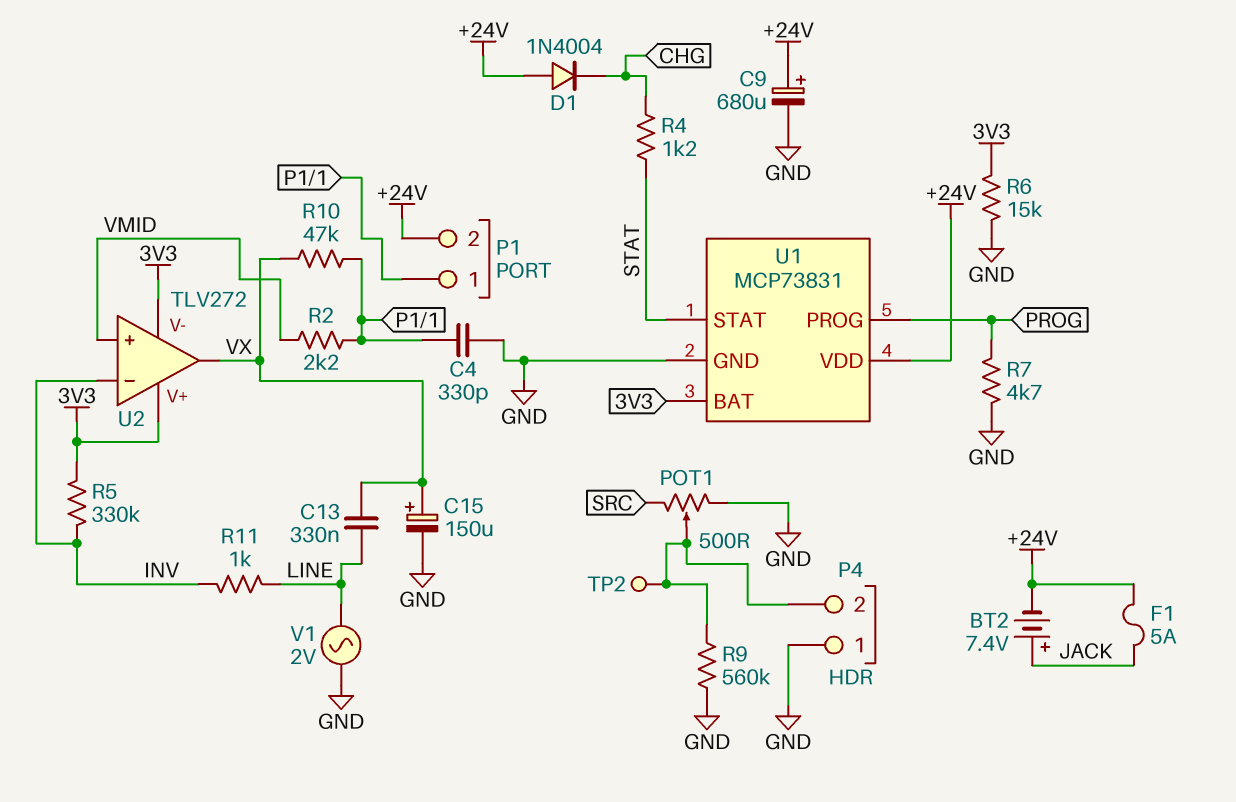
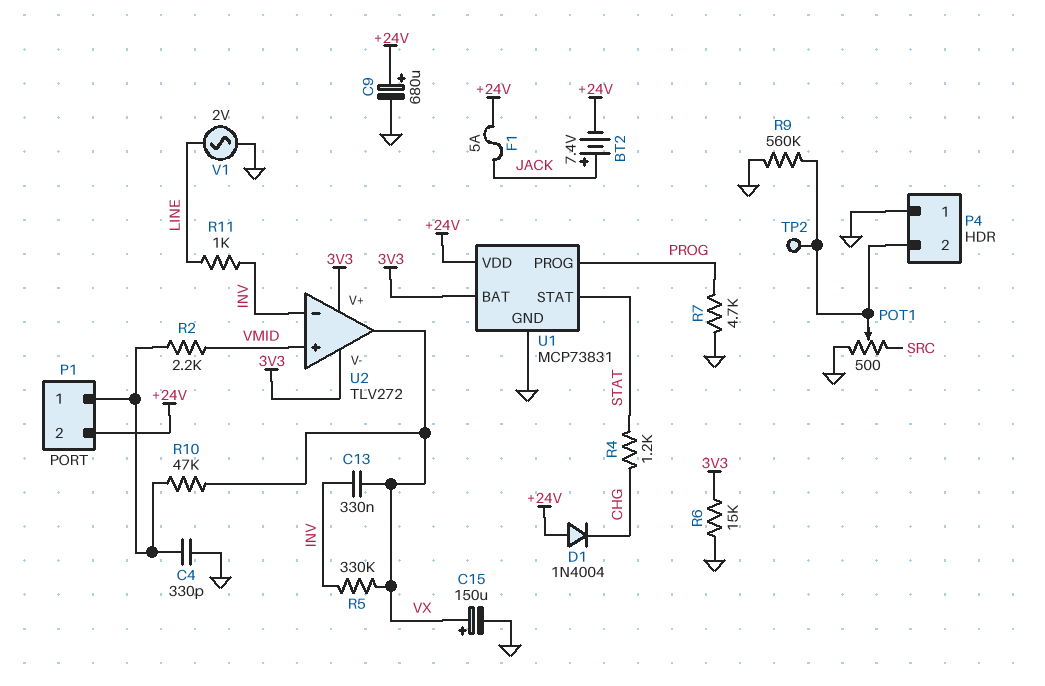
C13: 330nF (LINE, VX) -> 330nF (INV, VX)
R5: 330k (3V3, INV) -> 330k (INV, VX)

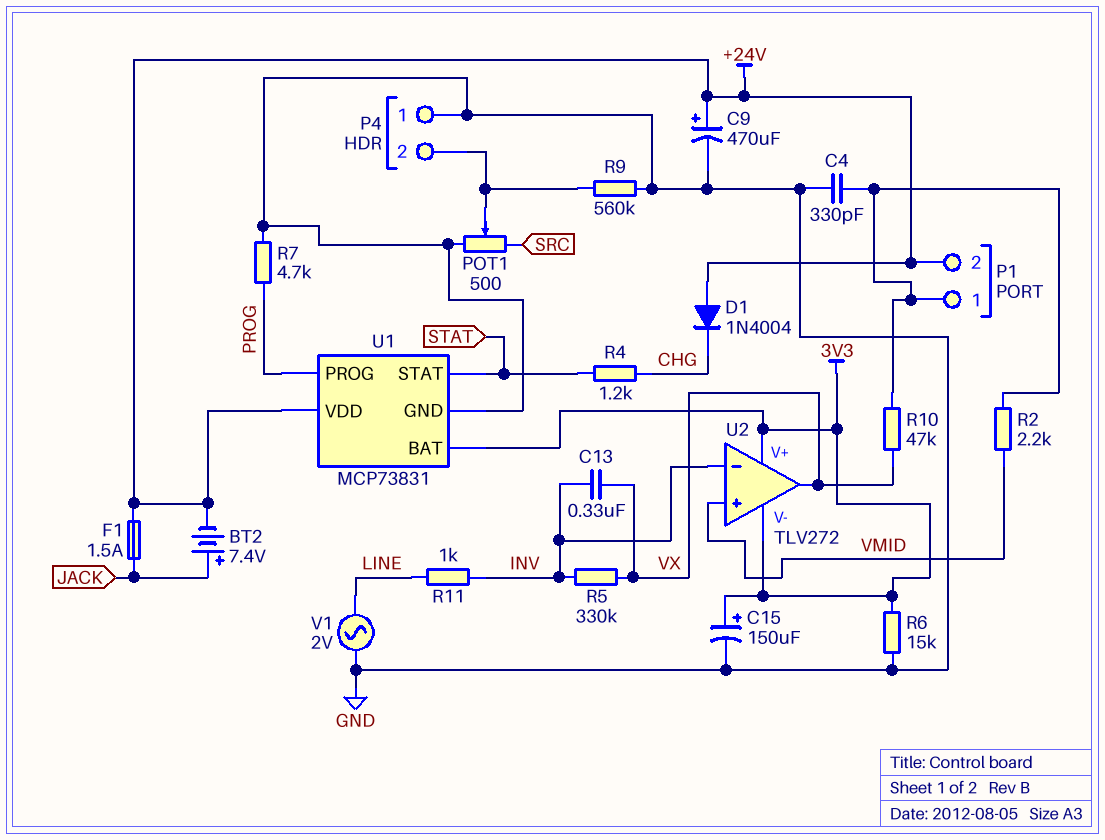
C9: 680uF (plus +24V, minus GND) -> 470uF (plus +24V, minus GND)
C15: 150uF (plus VX, minus GND) -> 150uF (plus 3V3, minus GND)
F1: 5A (+24V, JACK) -> 1.5A (+24V, JACK)
TP2: test point (P4/2) -> none

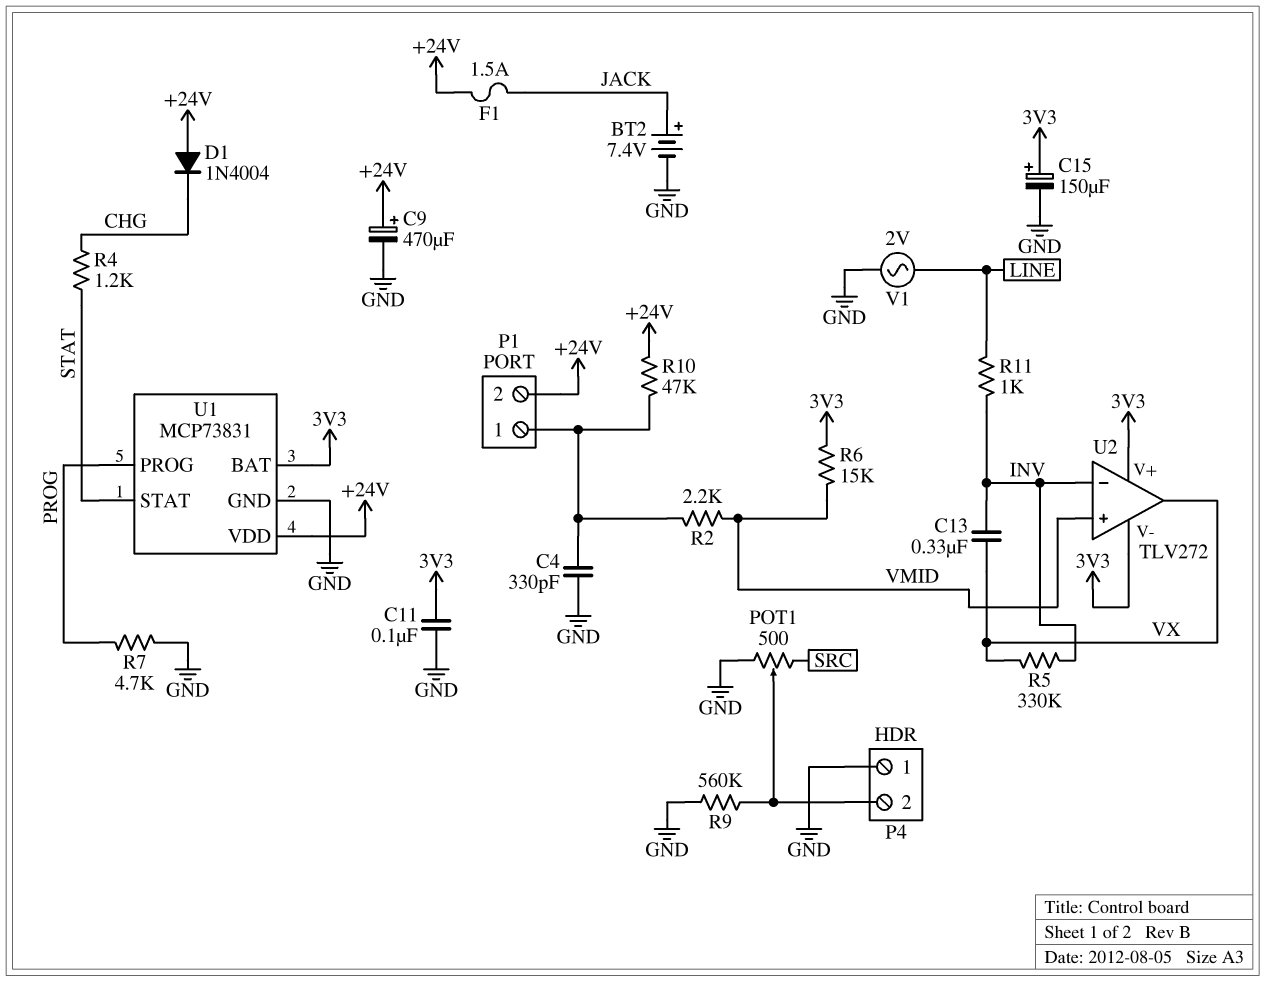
BT2: 7.4V (plus JACK, minus +24V) -> 7.4V (plus JACK, minus GND)
C11: none -> 100nF (3V3, GND)
R6: 15k (3V3, GND) -> 15k (3V3, VMID)
R10: 47k (P1/1, VX) -> 47k (+24V, P1/1)

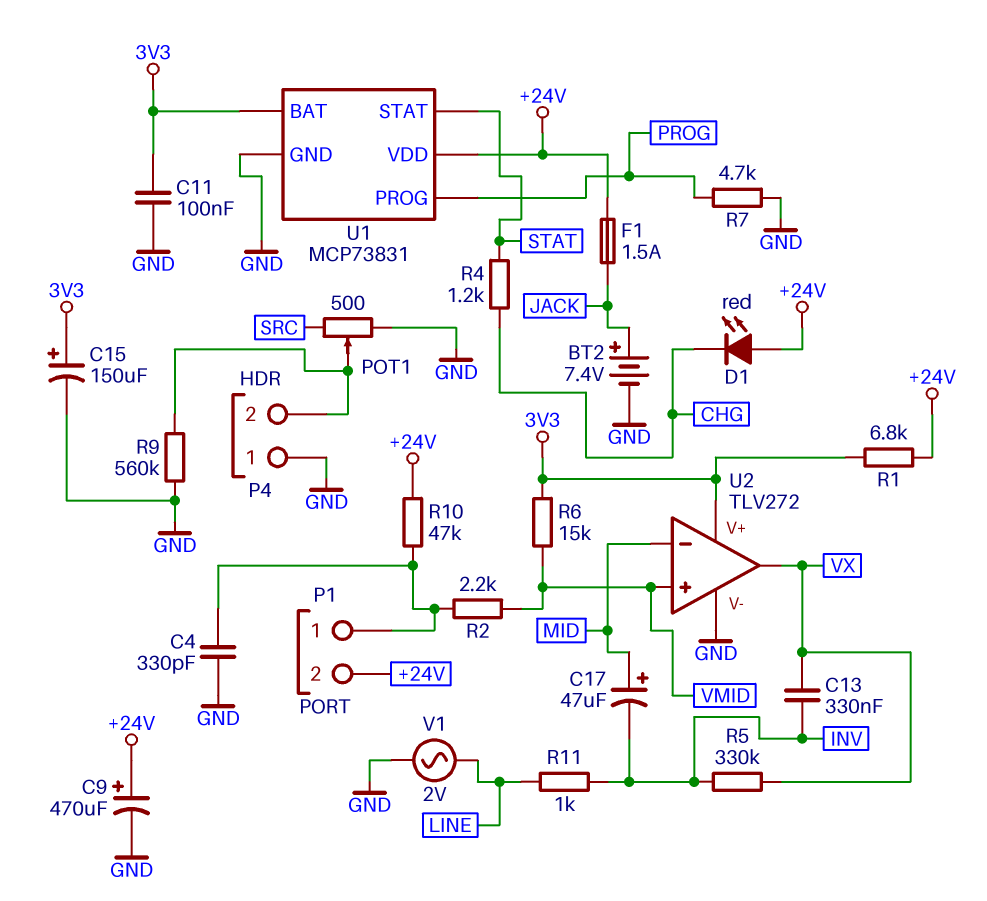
C17: none -> 47uF (plus MID, minus INV)
D1: diode 1N4004 (A +24V, K CHG) -> LED red (A +24V, K CHG)
R1: none -> 6.8k (+24V, 3V3)
U2 pin V-: 3V3 -> GND
U2 pin in-: INV -> MID

